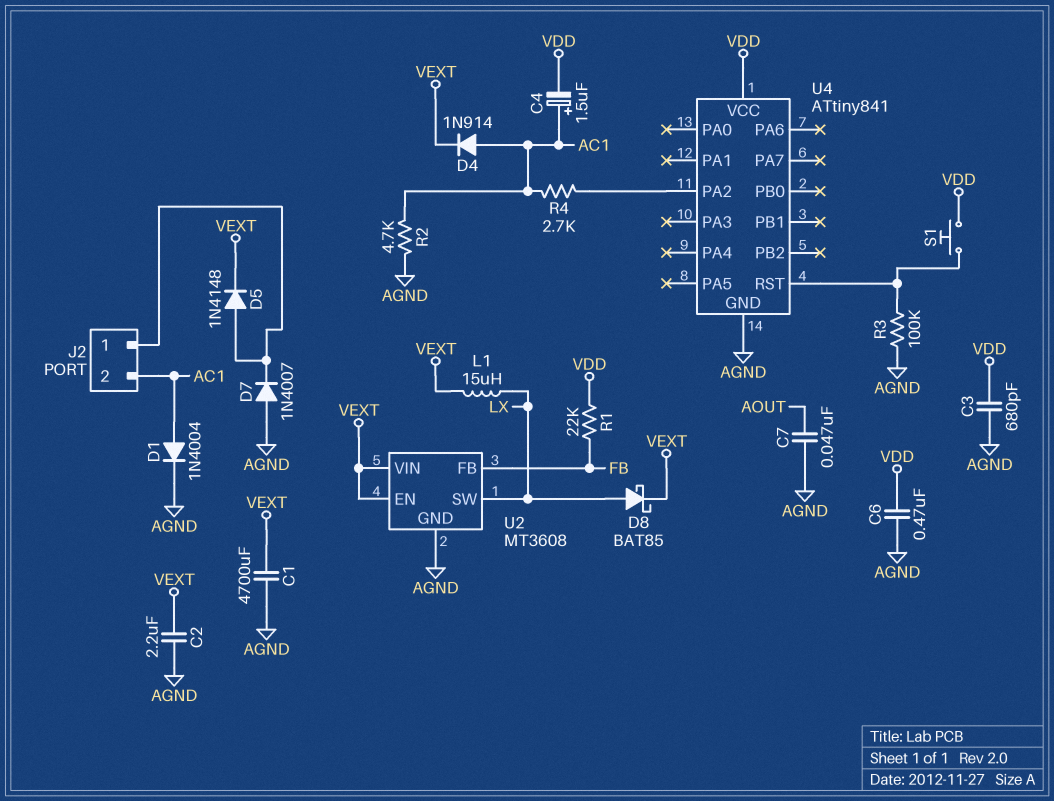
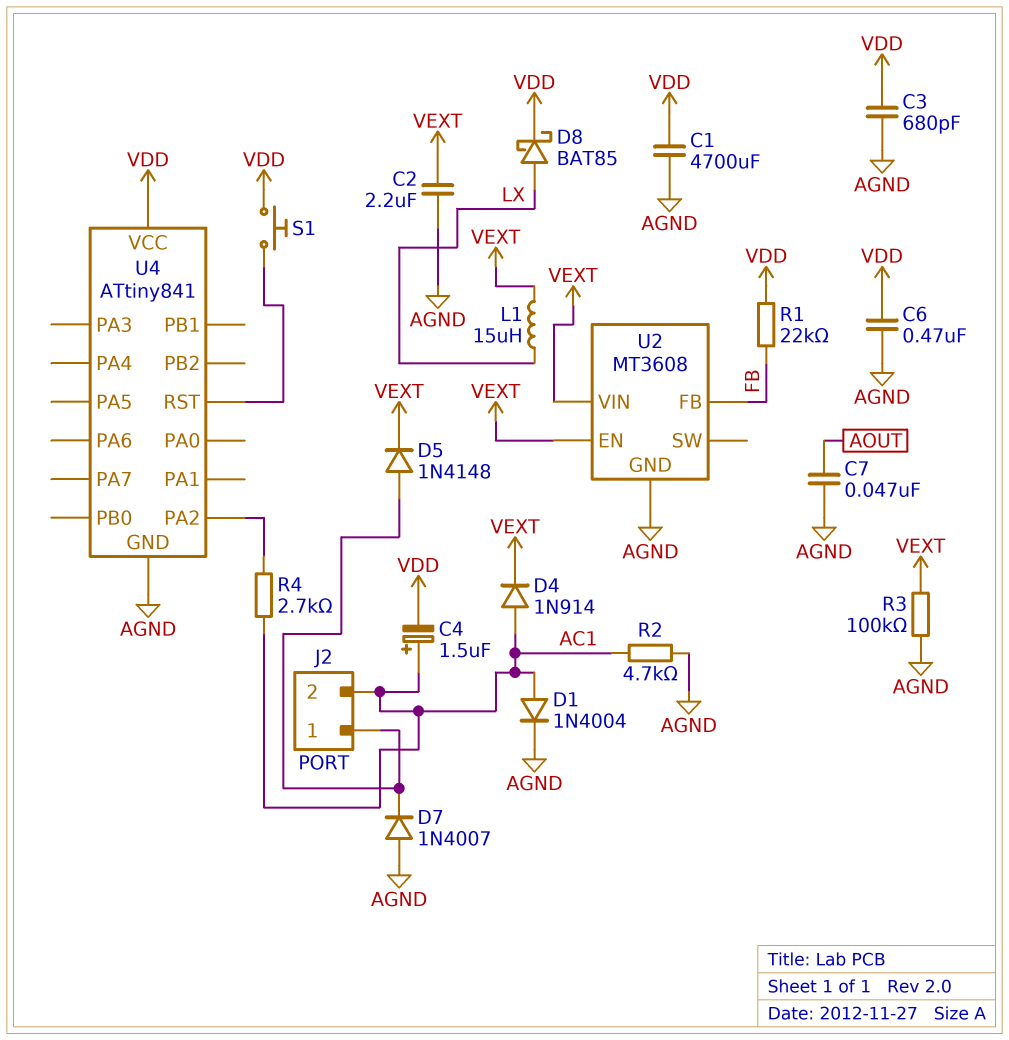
C1: 4700uF (AGND, VEXT) -> 4700uF (AGND, VDD)
D8: schottky BAT85 (A LX, K VEXT) -> schottky BAT85 (A LX, K VDD)
R3: 100k (AGND, U4/RST) -> 100k (AGND, VEXT)
U2 pin SW: LX -> none

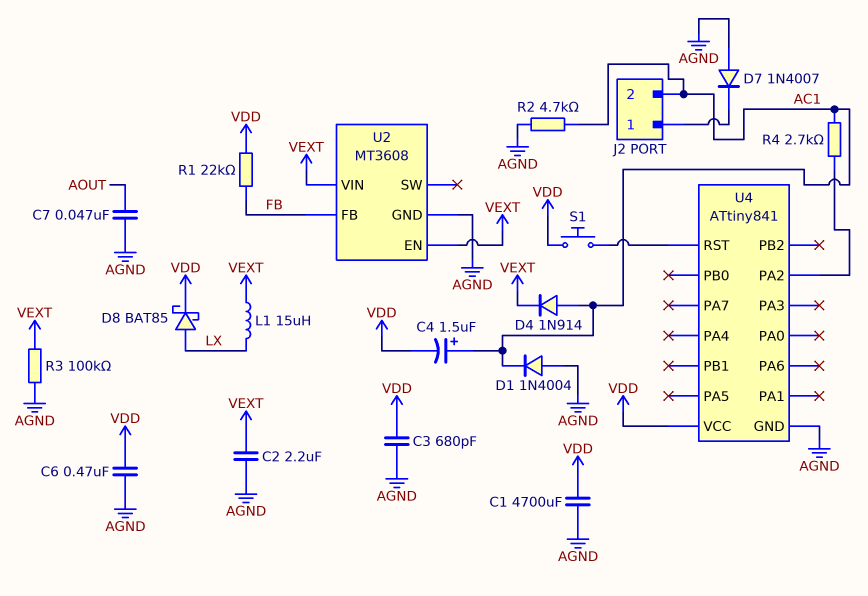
D1: diode 1N4004 (A AC1, K AGND) -> diode 1N4004 (A AGND, K AC1)
D5: diode 1N4148 (A J2/1, K VEXT) -> none

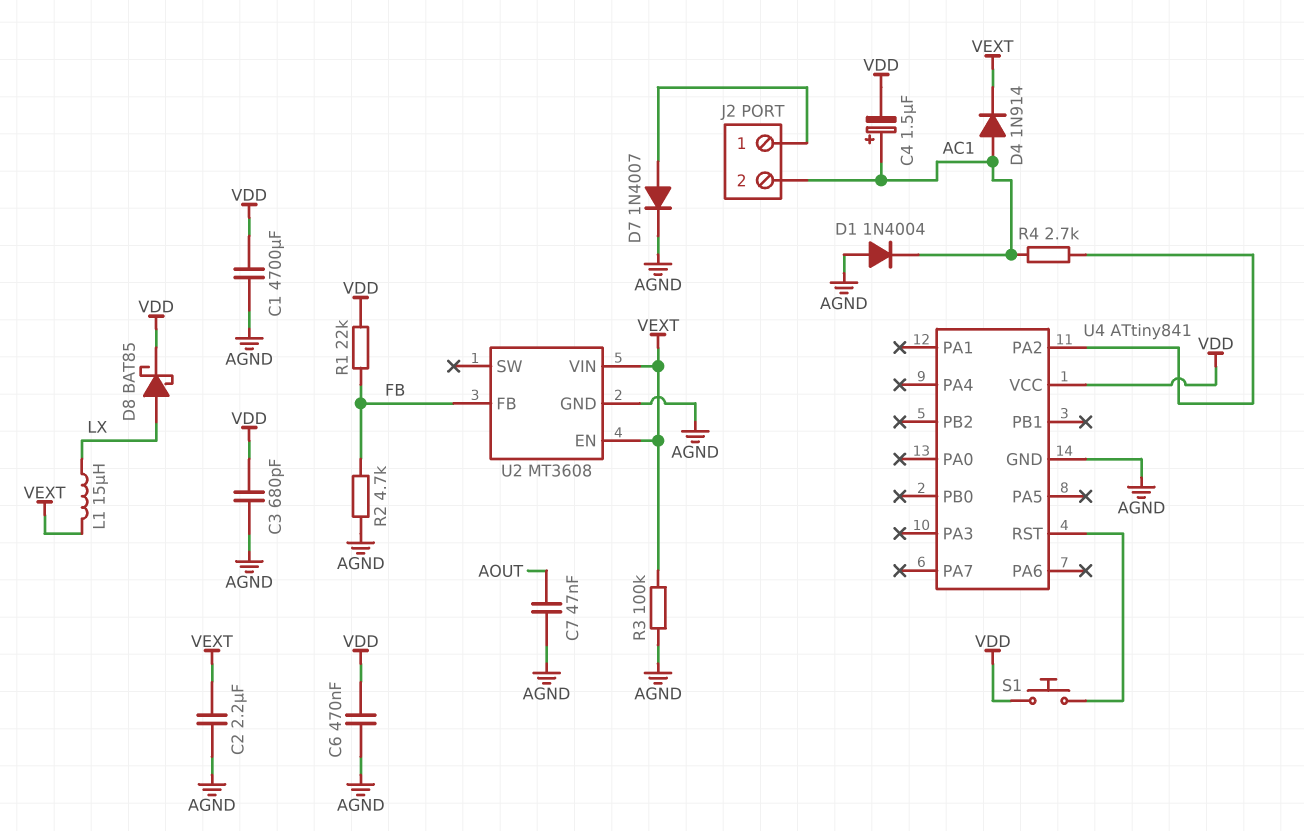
D7: diode 1N4007 (A AGND, K J2/1) -> diode 1N4007 (A J2/1, K AGND)
R2: 4.7k (AC1, AGND) -> 4.7k (AGND, FB)

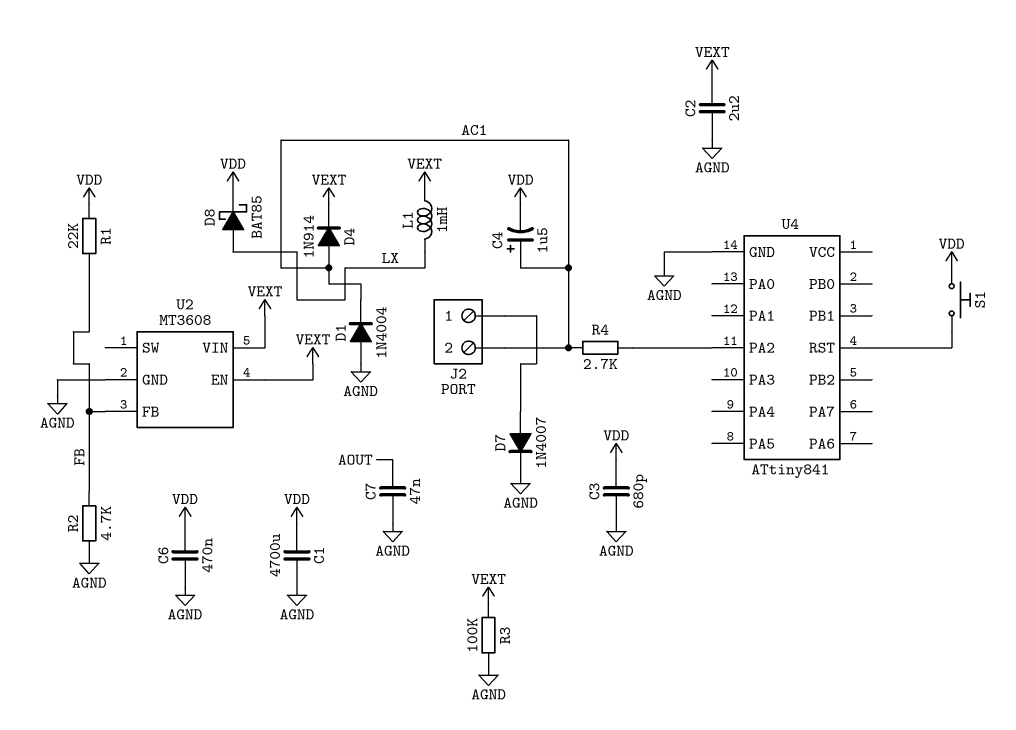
L1: 15uH (LX, VEXT) -> 1mH (LX, VEXT)
U4 pin VCC: VDD -> none

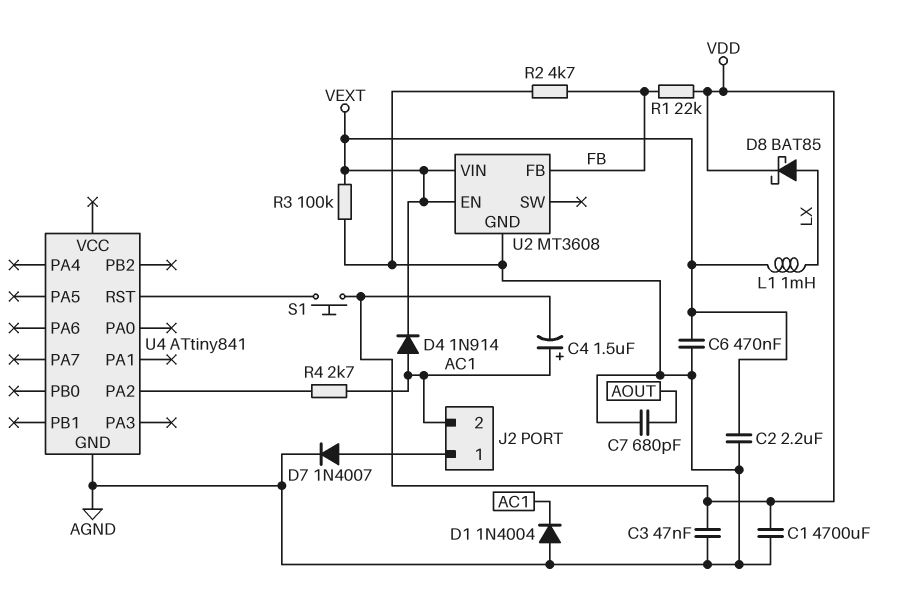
C3: 680pF (AGND, VDD) -> 47nF (AGND, VDD)
C6: 470nF (AGND, VDD) -> 470nF (AGND, VEXT)
C7: 47nF (AGND, AOUT) -> 680pF (AGND, AOUT)

